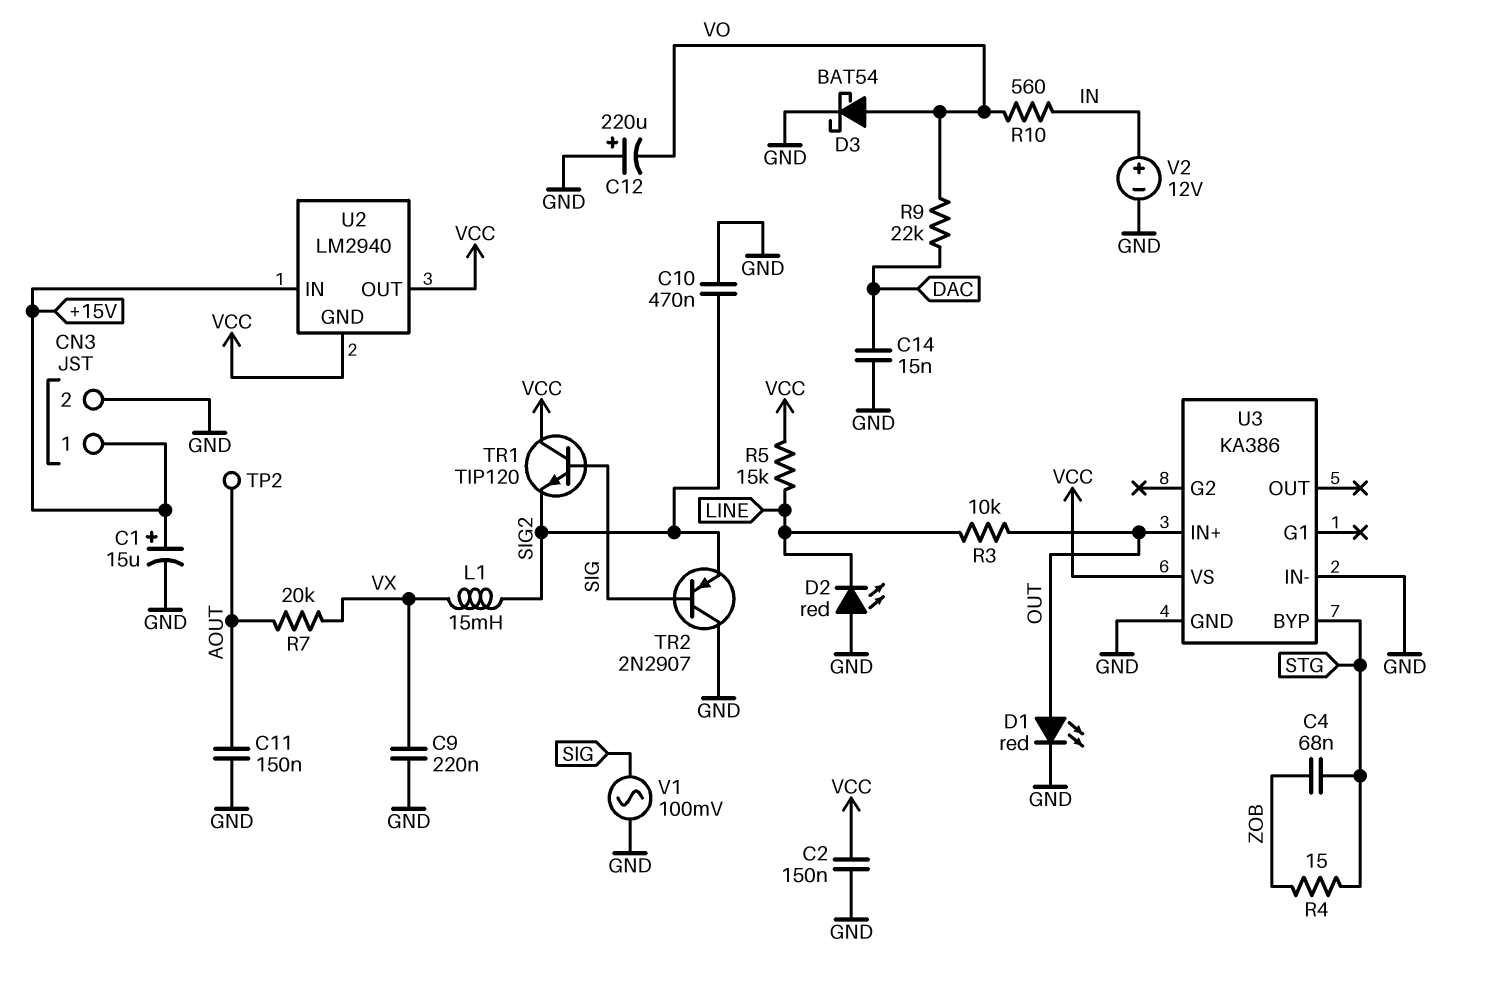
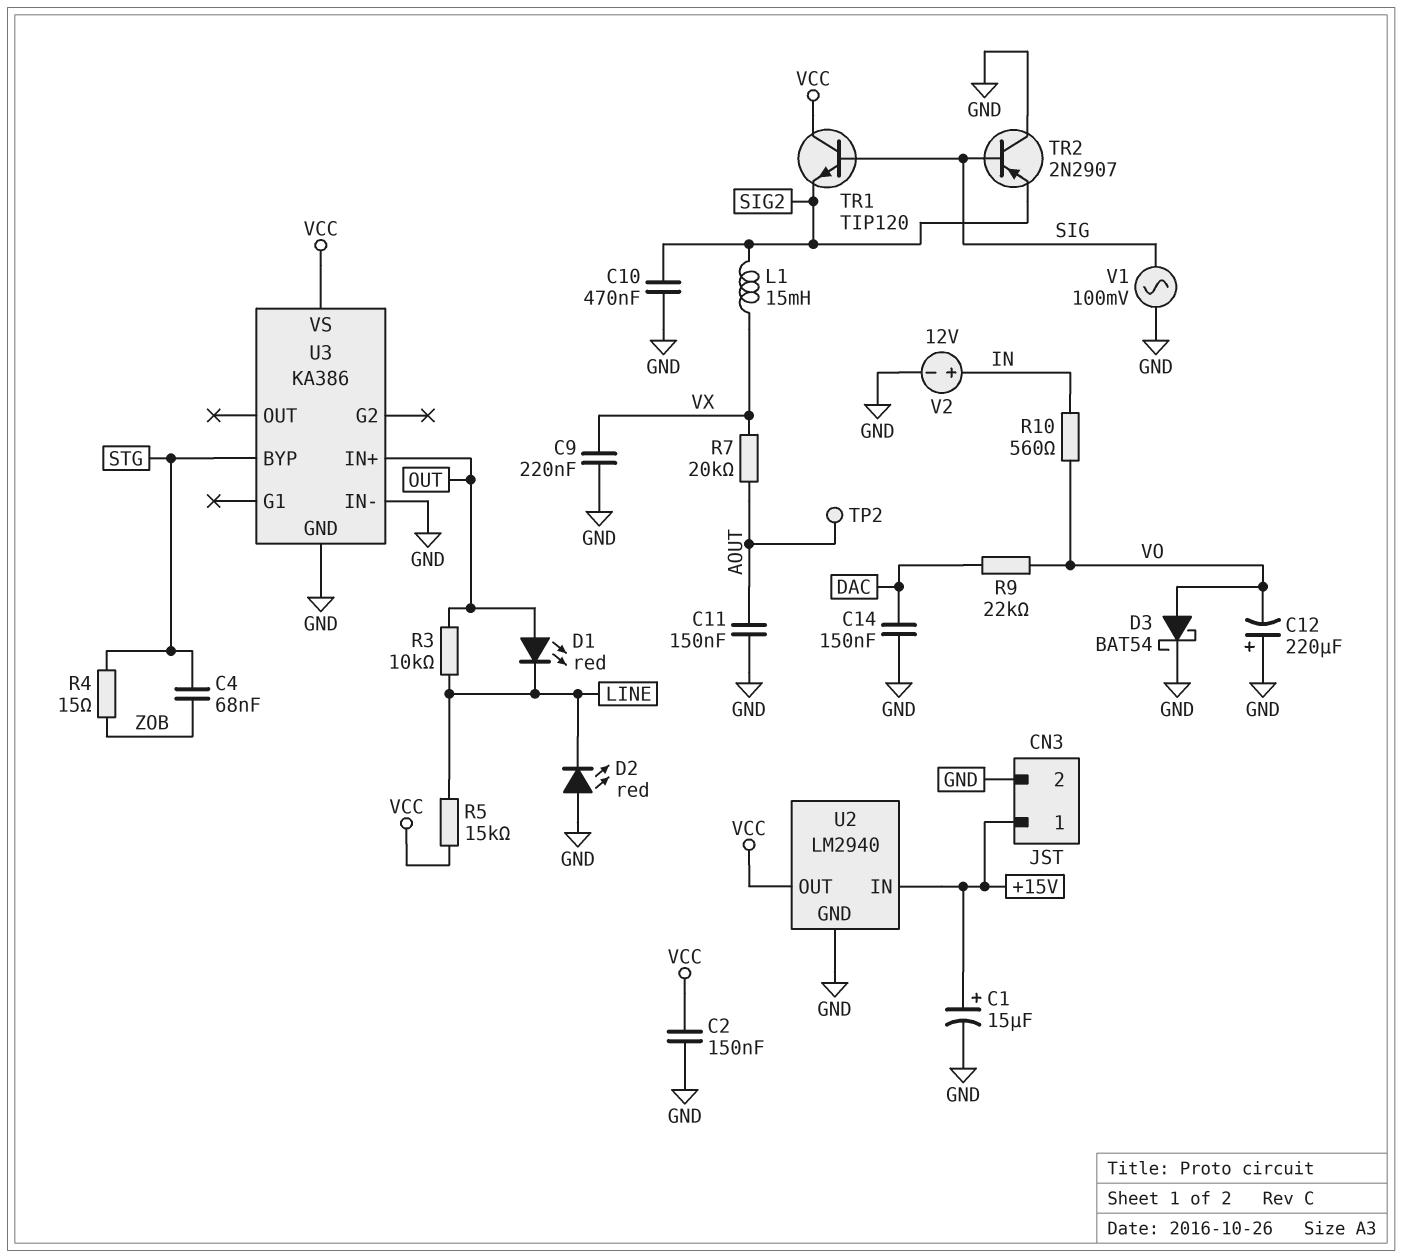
C14: 15nF (DAC, GND) -> 150nF (DAC, GND)
D1: LED red (A OUT, K GND) -> LED red (A OUT, K LINE)
U2 pin GND: VCC -> GND

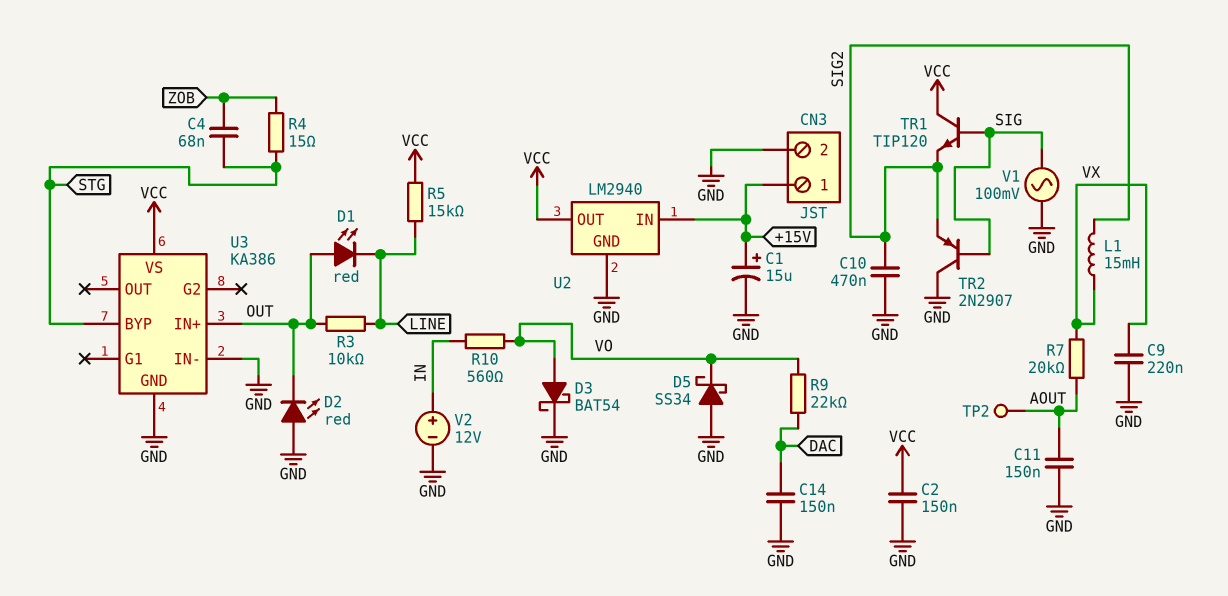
C12: 220uF (plus GND, minus VO) -> none
D2: LED red (A GND, K LINE) -> LED red (A GND, K OUT)
D5: none -> schottky SS34 (A GND, K VO)

